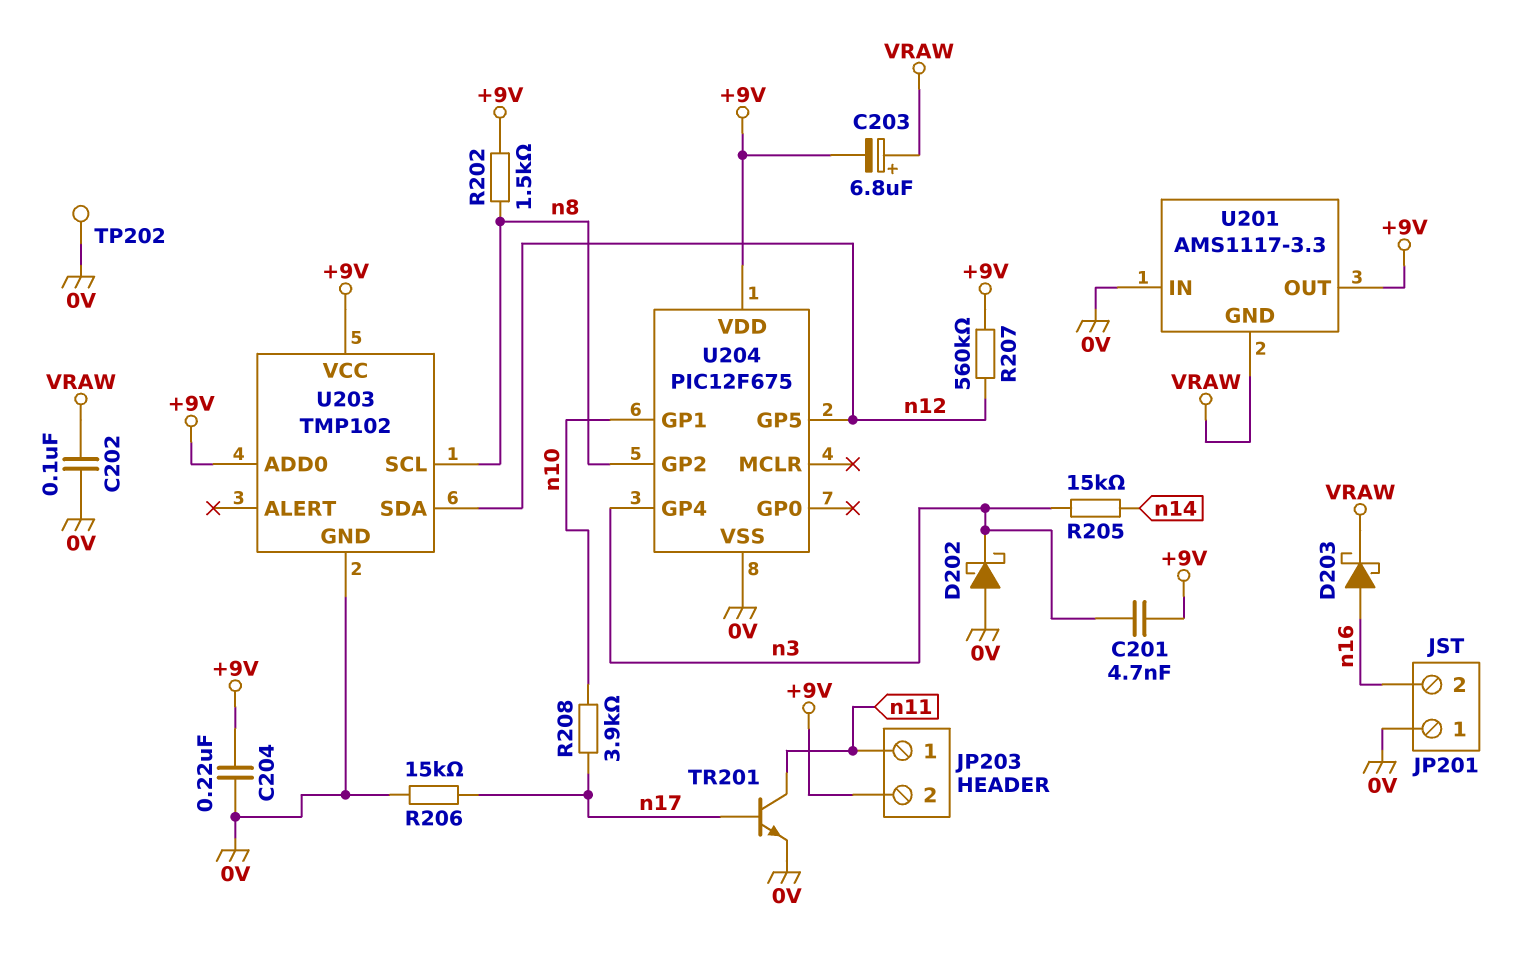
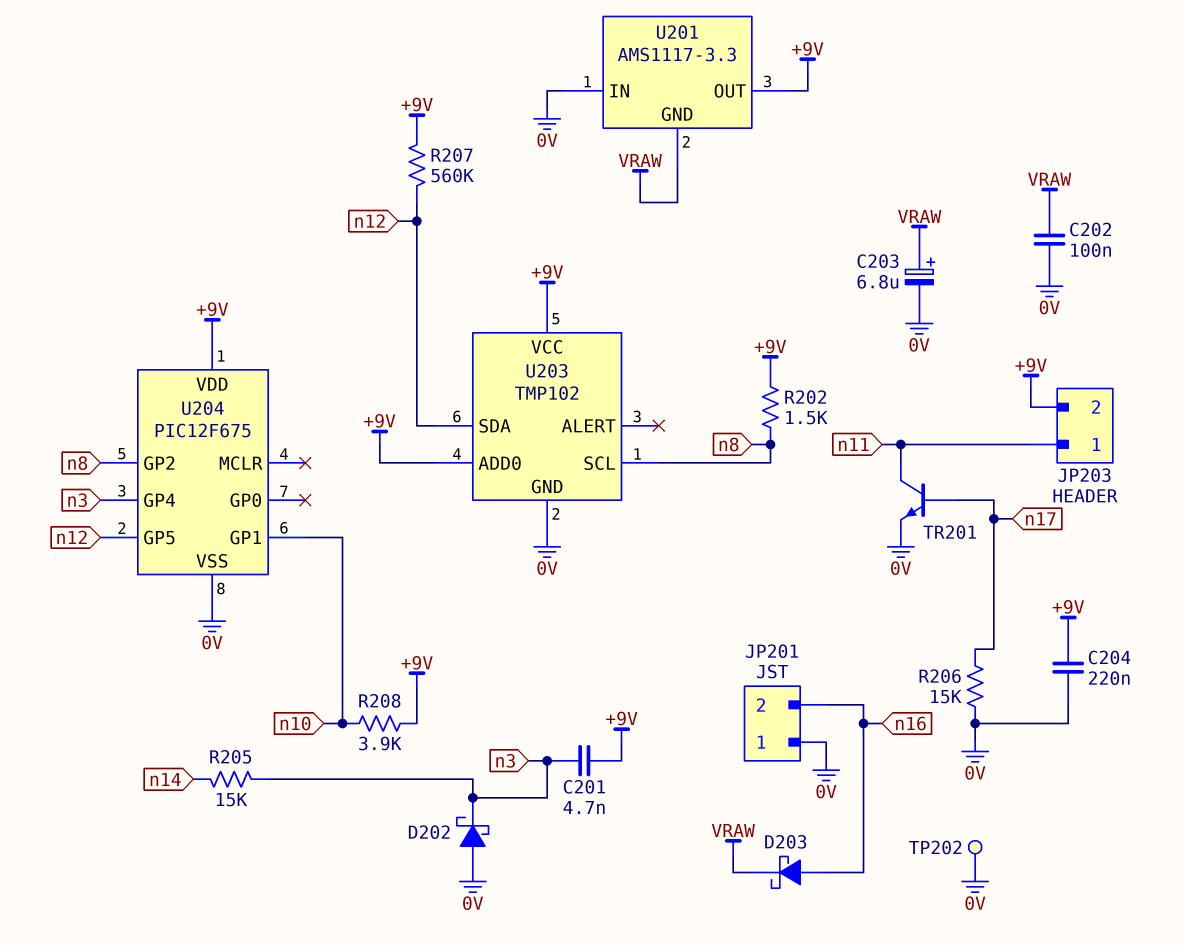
C203: 6.8uF (plus VRAW, minus +9V) -> 6.8uF (plus VRAW, minus 0V)
R208: 3.9k (n10, n17) -> 3.9k (+9V, n10)

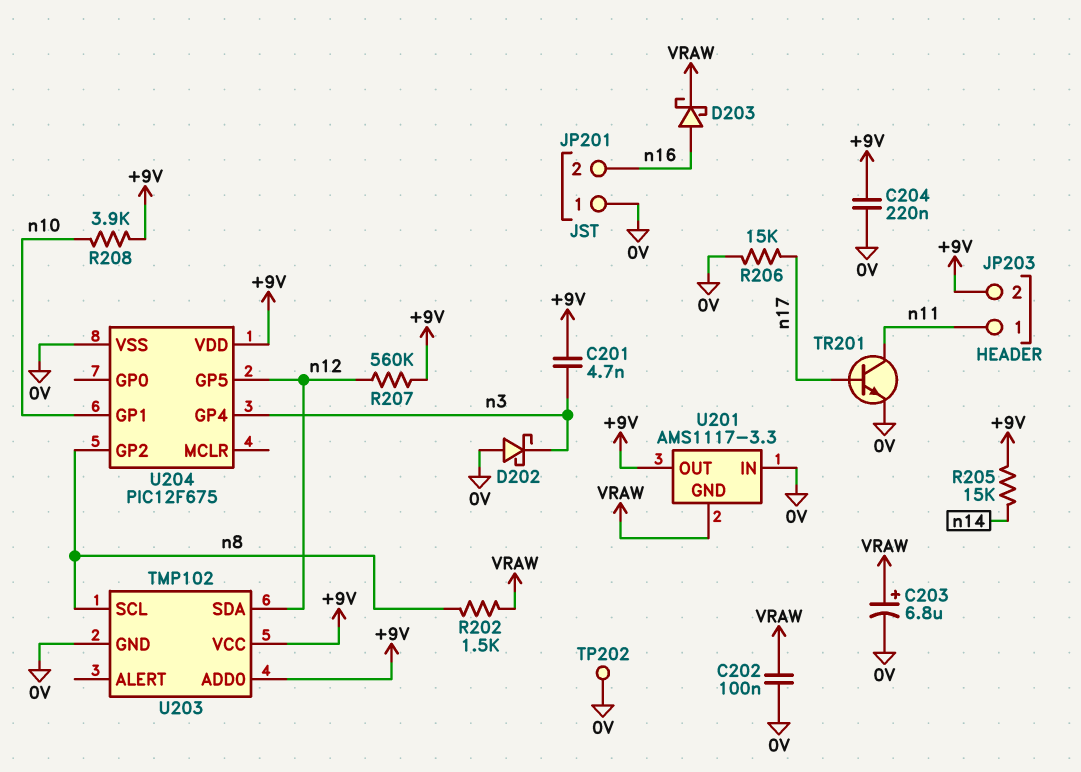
R202: 1.5k (+9V, n8) -> 1.5k (VRAW, n8)
R205: 15k (n3, n14) -> 15k (+9V, n14)

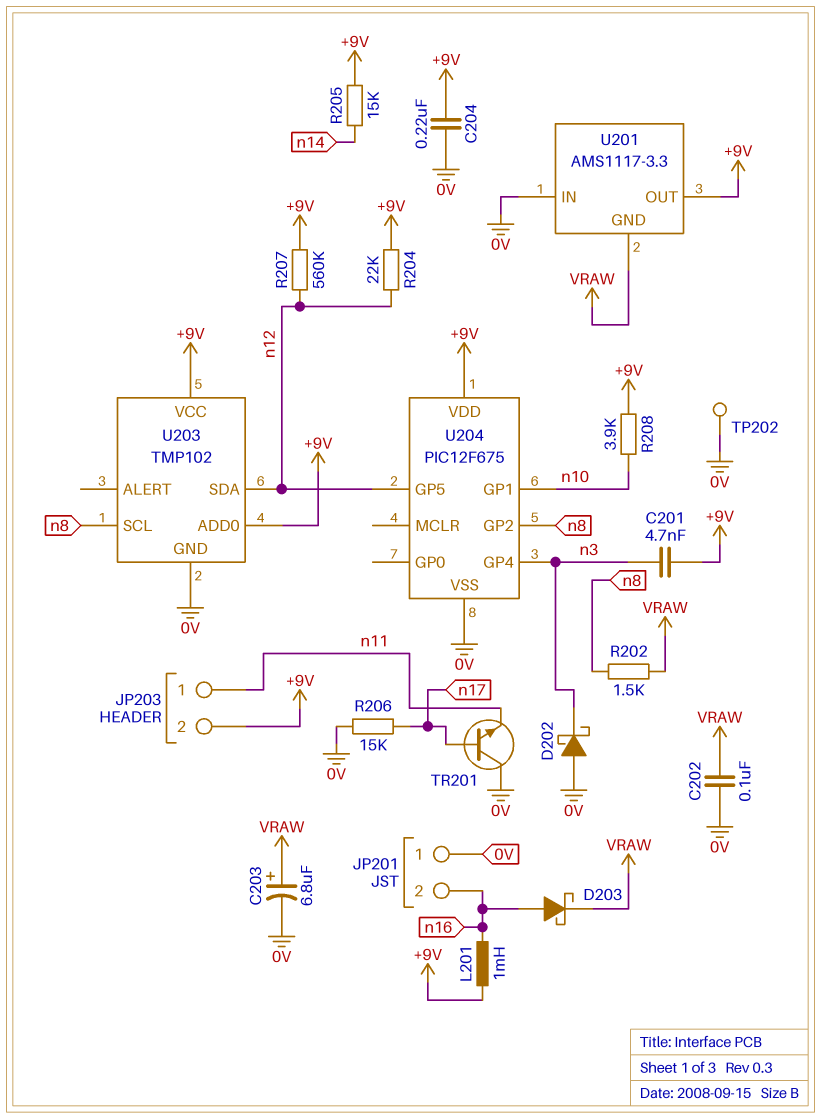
L201: none -> 1mH (+9V, n16)
R204: none -> 22k (+9V, n12)
TR201: NPN (B n17, C n11, E 0V) -> NPN (B n17, C 0V, E n11)

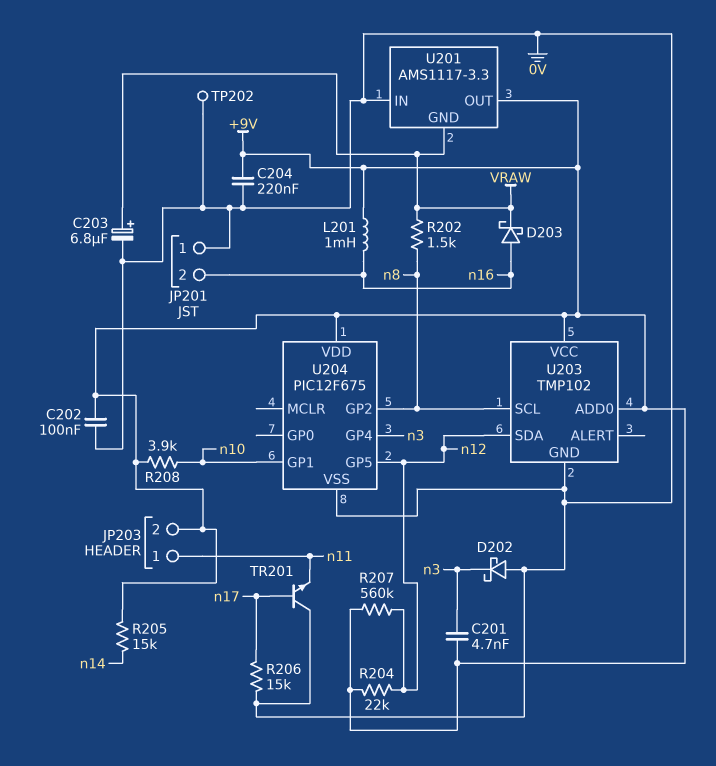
C202: 100nF (0V, VRAW) -> 100nF (+9V, 0V)

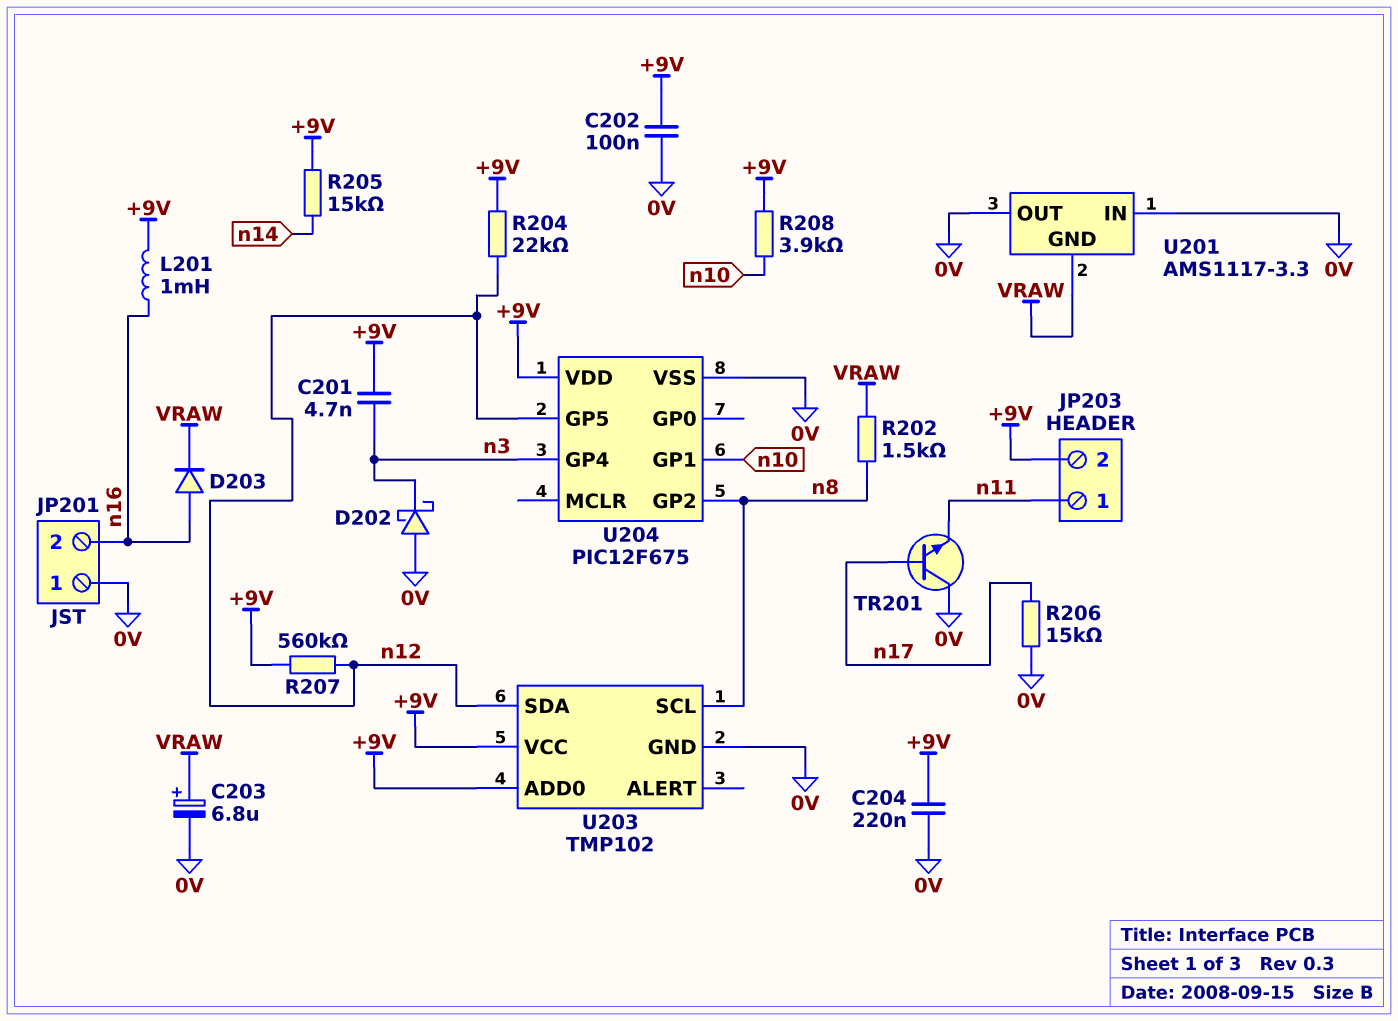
D203: schottky (A n16, K VRAW) -> diode (A n16, K VRAW)
TP202: test point (0V) -> none
U201 pin OUT: +9V -> 0V

